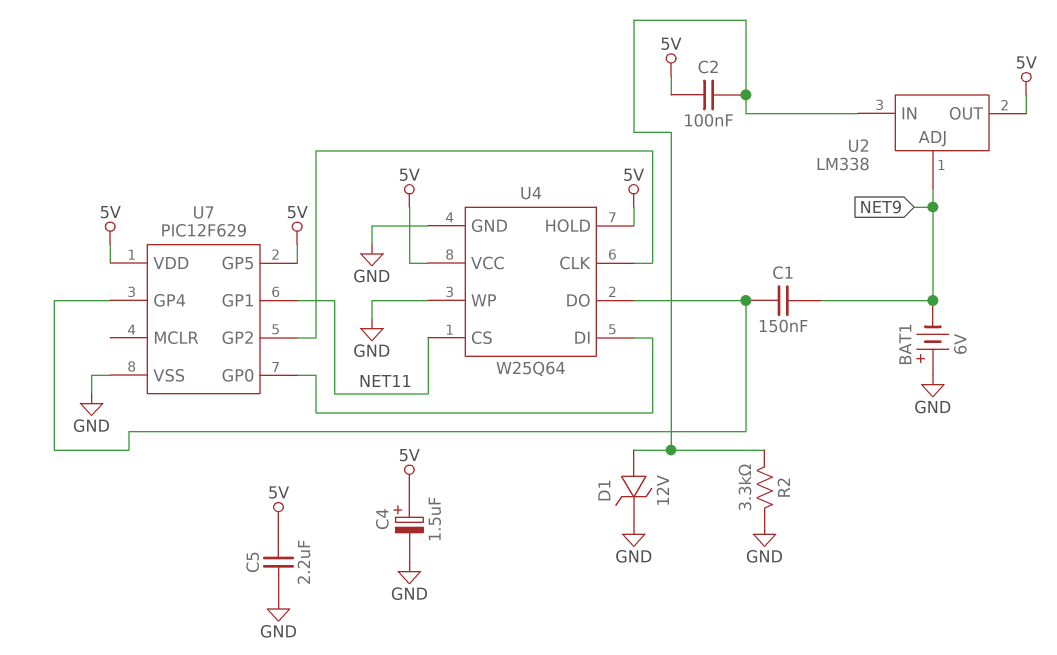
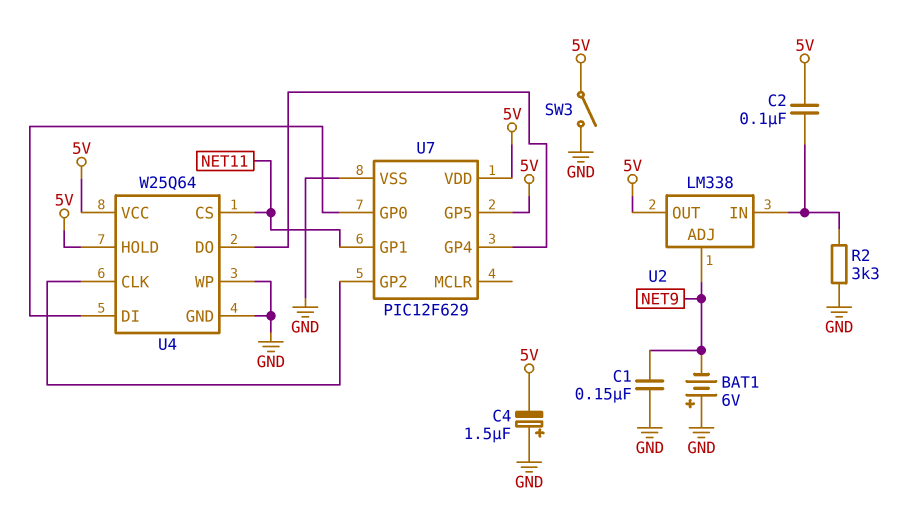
C1: 150nF (NET9, U4/DO) -> 150nF (GND, NET9)
C4: 1.5uF (plus 5V, minus GND) -> 1.5uF (plus GND, minus 5V)
C5: 2.2uF (5V, GND) -> none
D1: zener 12V (A U2/IN, K GND) -> none
SW3: none -> switch (5V, GND)

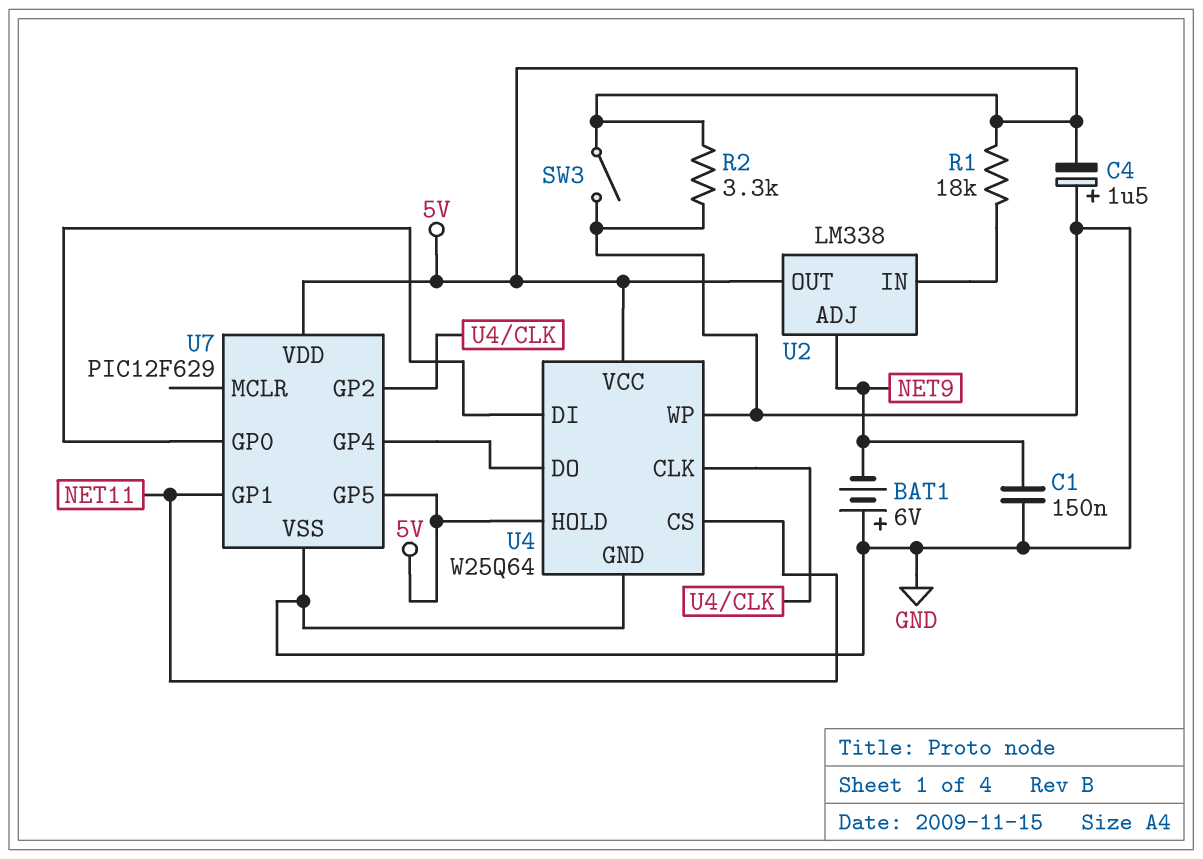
C2: 100nF (5V, U2/IN) -> none
R1: none -> 18k (5V, U2/IN)
R2: 3.3k (GND, U2/IN) -> 3.3k (5V, GND)

